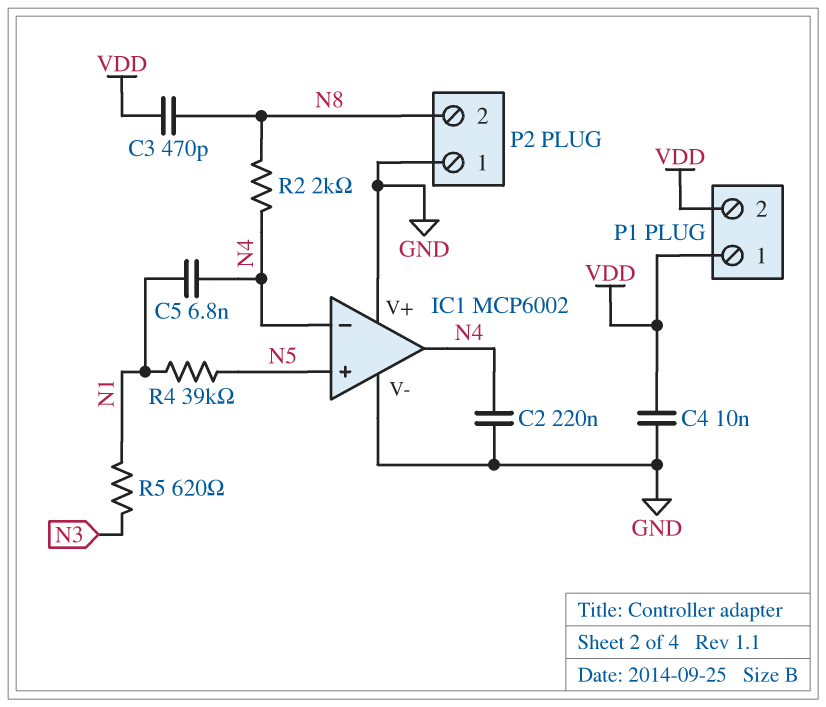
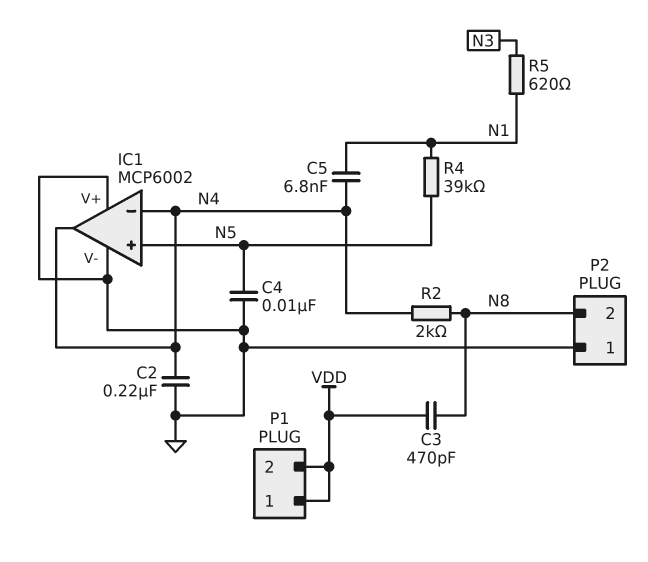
C4: 10nF (GND, VDD) -> 10nF (GND, N5)

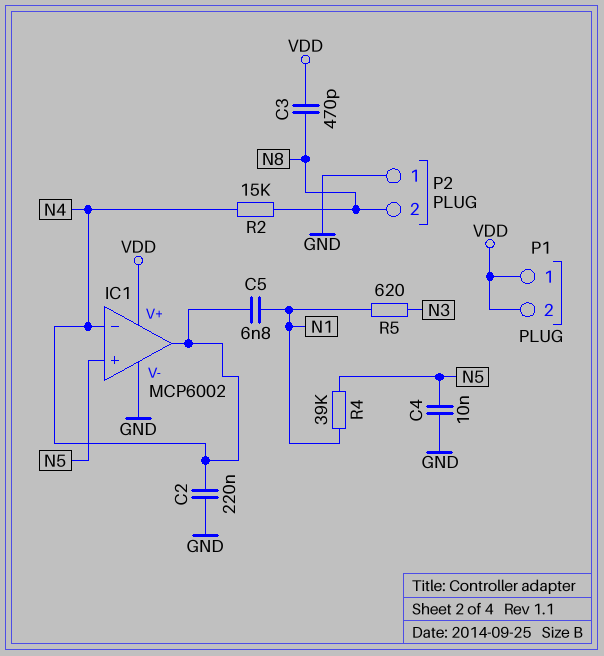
IC1 pin V+: GND -> VDD
R2: 2k (N4, N8) -> 15k (N4, N8)

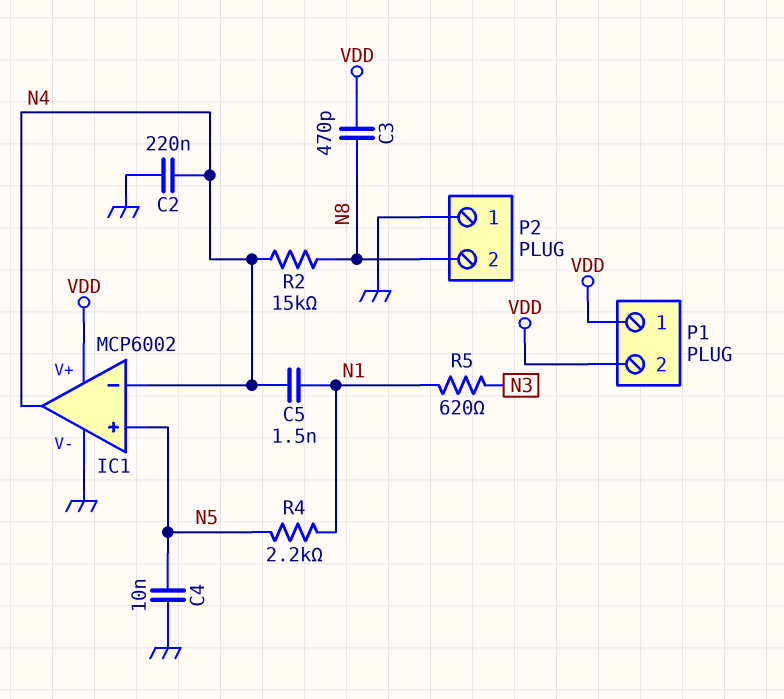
C5: 6.8nF (N1, N4) -> 1.5nF (N1, N4)
R4: 39k (N1, N5) -> 2.2k (N1, N5)

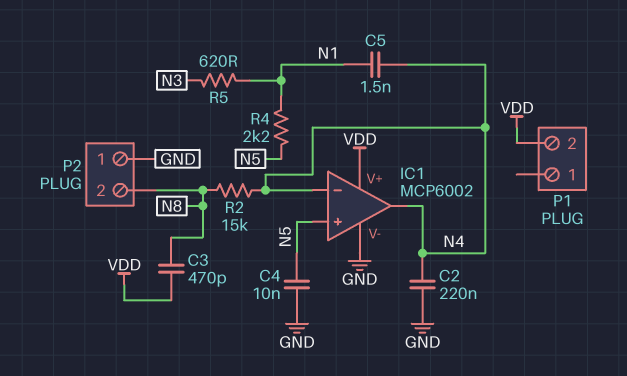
P1 pin 1: VDD -> none

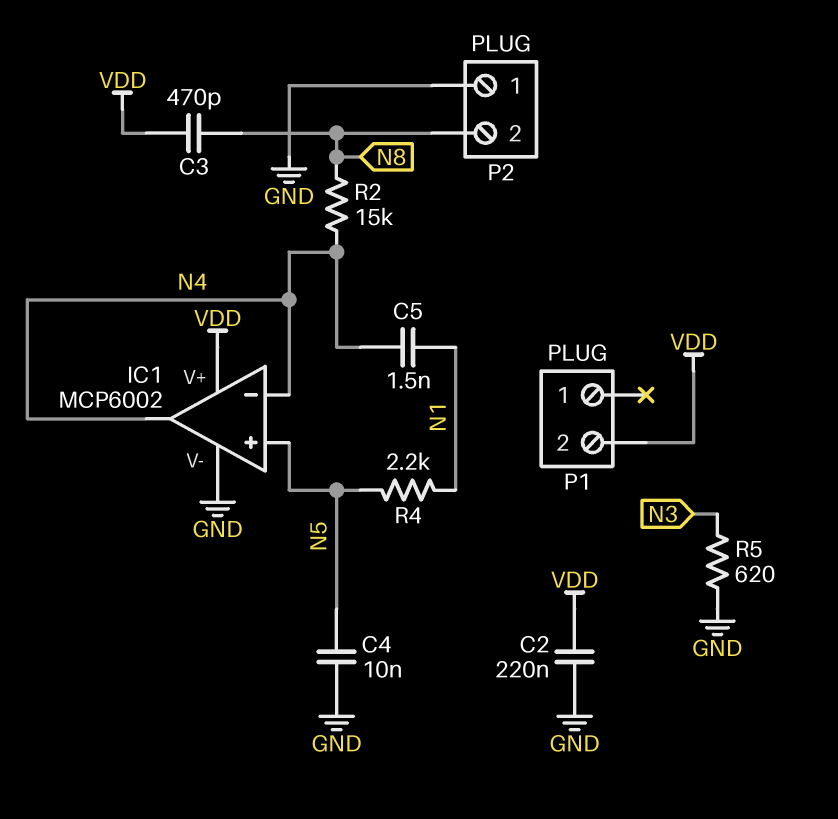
C2: 220nF (GND, N4) -> 220nF (GND, VDD)
R5: 620 (N1, N3) -> 620 (GND, N3)

